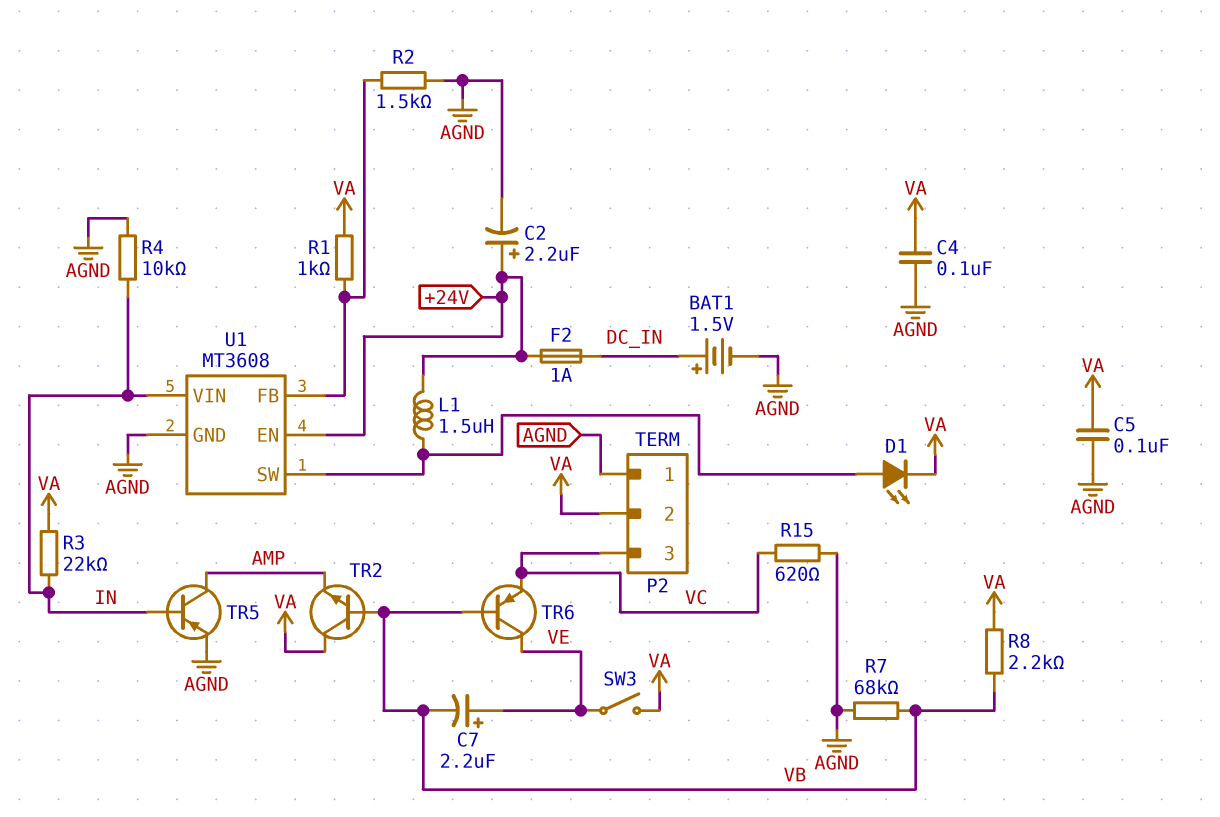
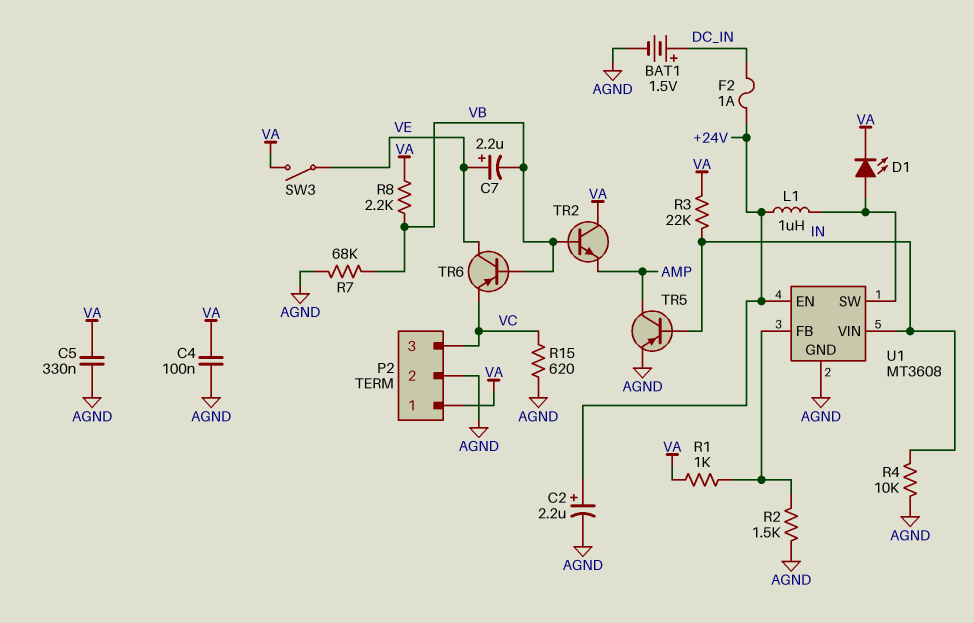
C5: 100nF (AGND, VA) -> 330nF (AGND, VA)
L1: 1.5uH (+24V, U1/SW) -> 1uH (+24V, U1/SW)
P2 pin 1: AGND -> VA
P2 pin 2: VA -> AGND

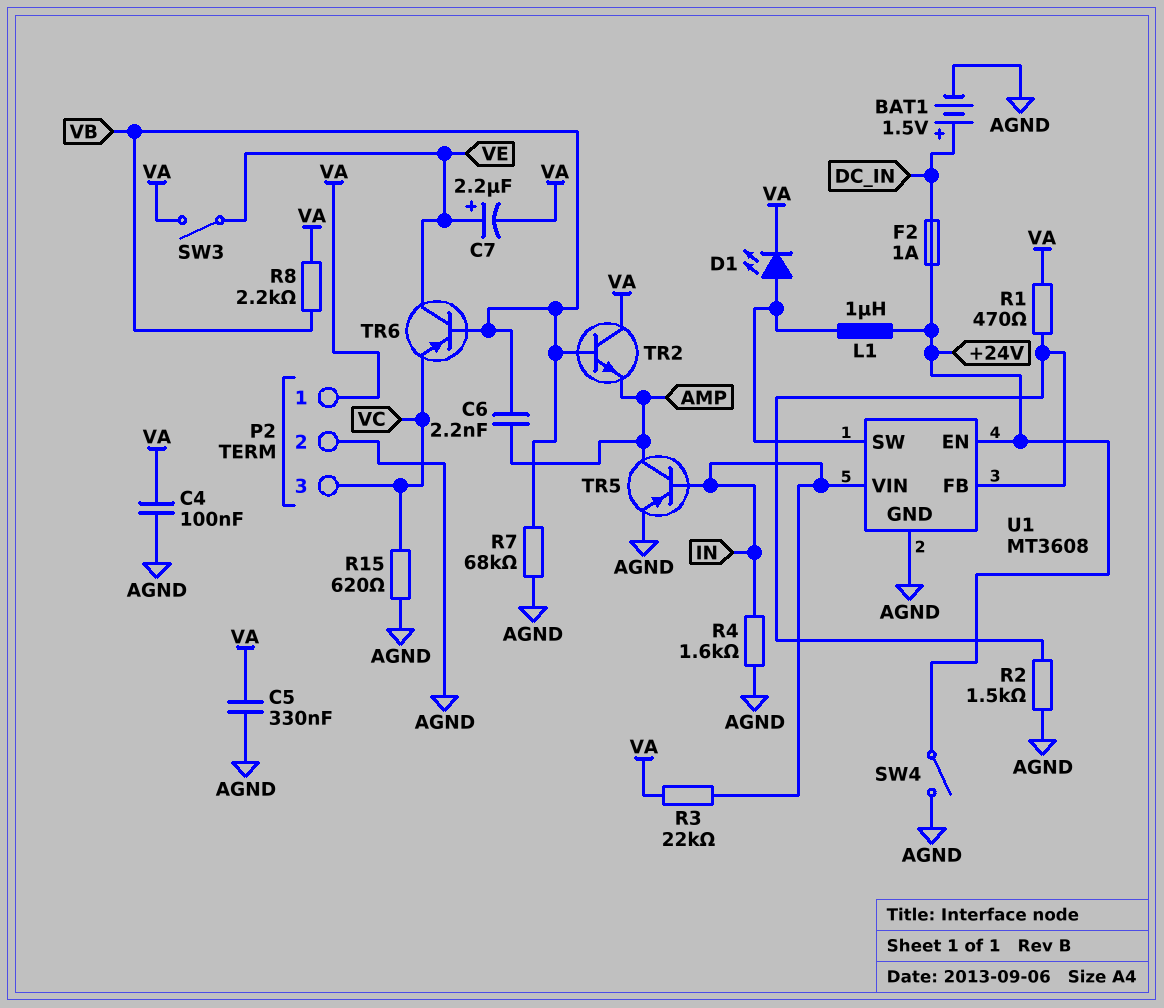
C2: 2.2uF (plus +24V, minus AGND) -> none
C6: none -> 2.2nF (AMP, VB)
C7: 2.2uF (plus VE, minus VB) -> 2.2uF (plus VE, minus VA)
R1: 1k (U1/FB, VA) -> 470 (U1/FB, VA)
R4: 10k (AGND, IN) -> 1.6k (AGND, IN)
SW4: none -> switch (+24V, AGND)

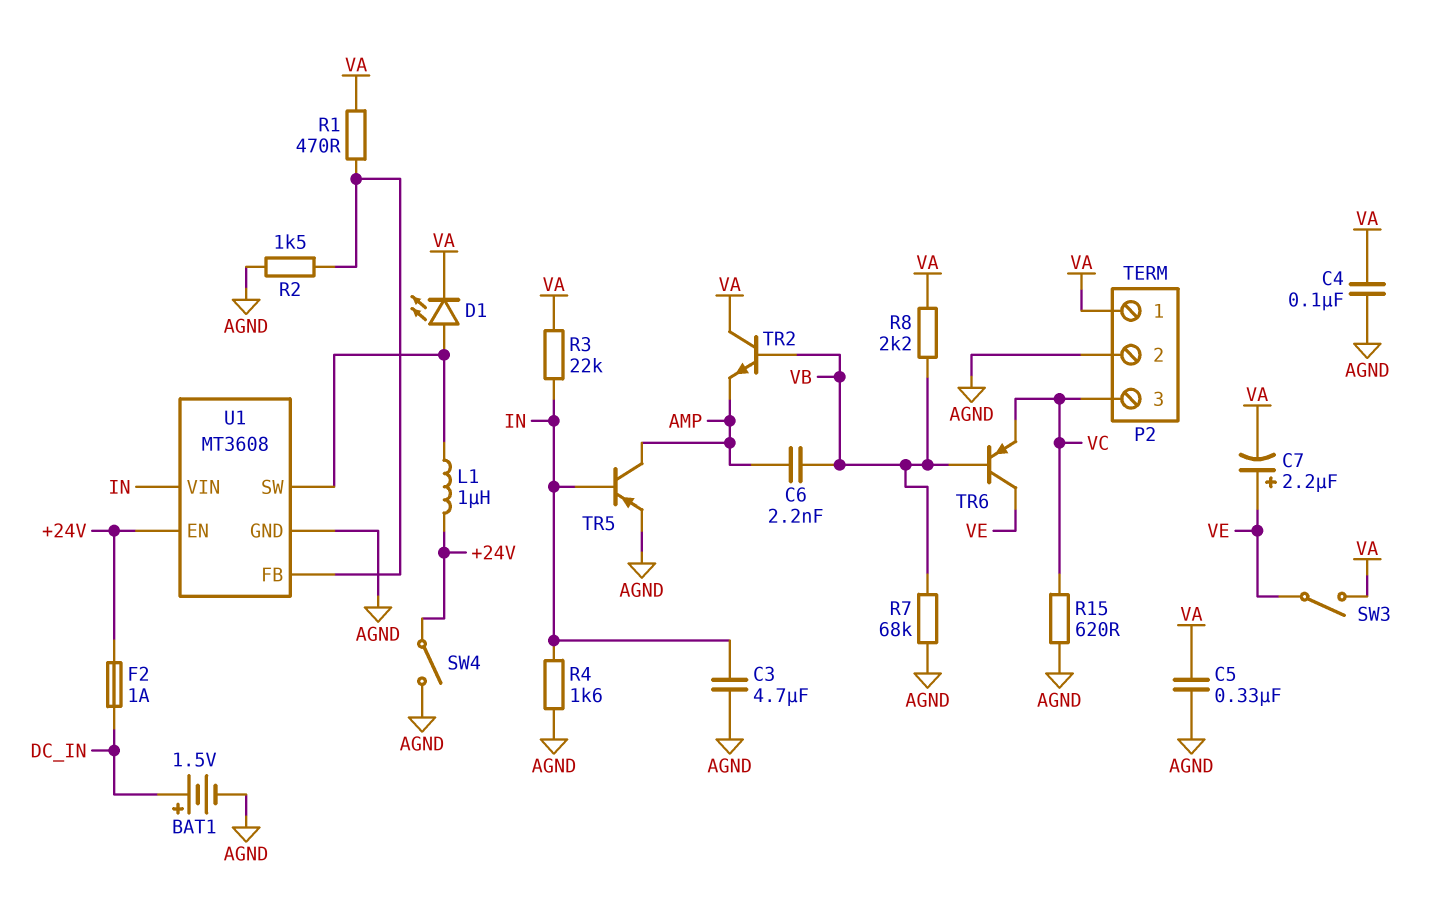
C3: none -> 4.7uF (AGND, IN)

